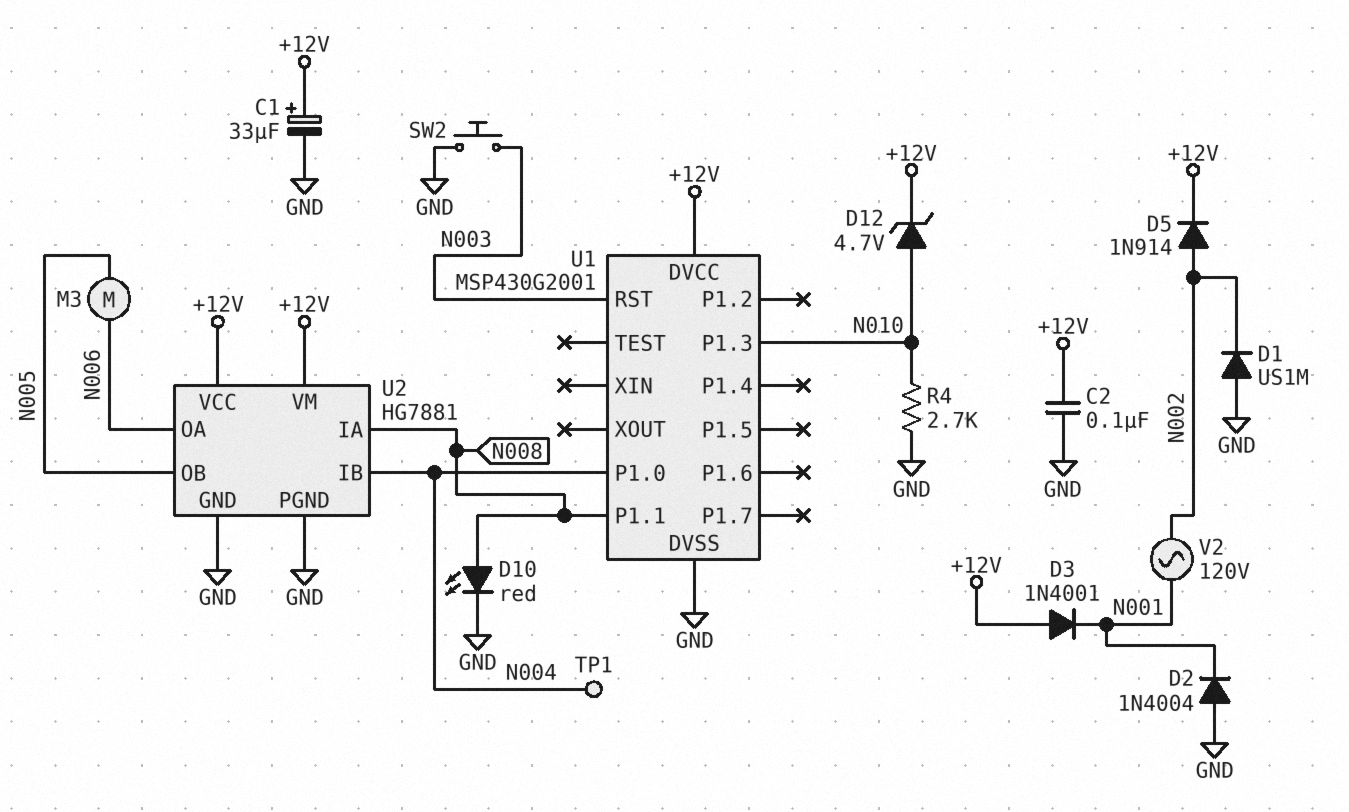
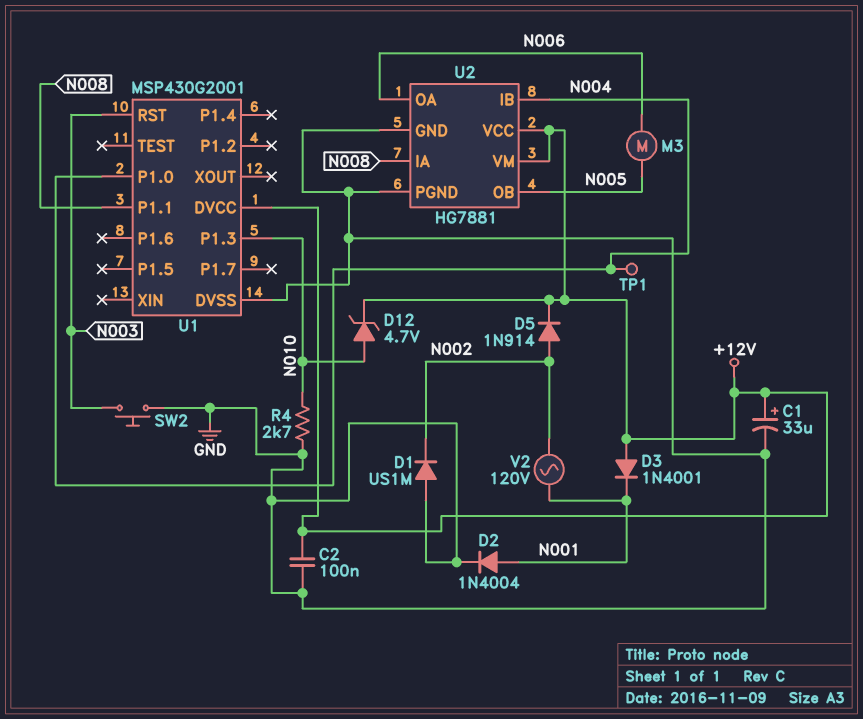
D2: diode 1N4004 (A GND, K N001) -> diode 1N4004 (A N001, K GND)
D10: LED red (A N008, K GND) -> none

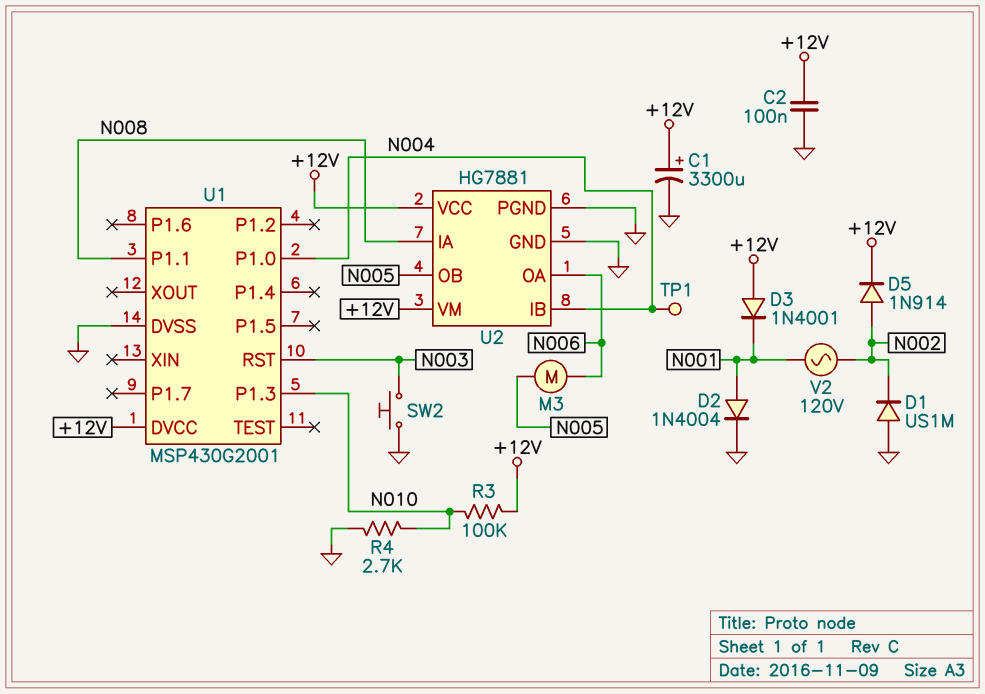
C1: 33uF (plus +12V, minus GND) -> 3300uF (plus +12V, minus GND)
D12: zener 4.7V (A N010, K +12V) -> none
R3: none -> 100k (+12V, N010)

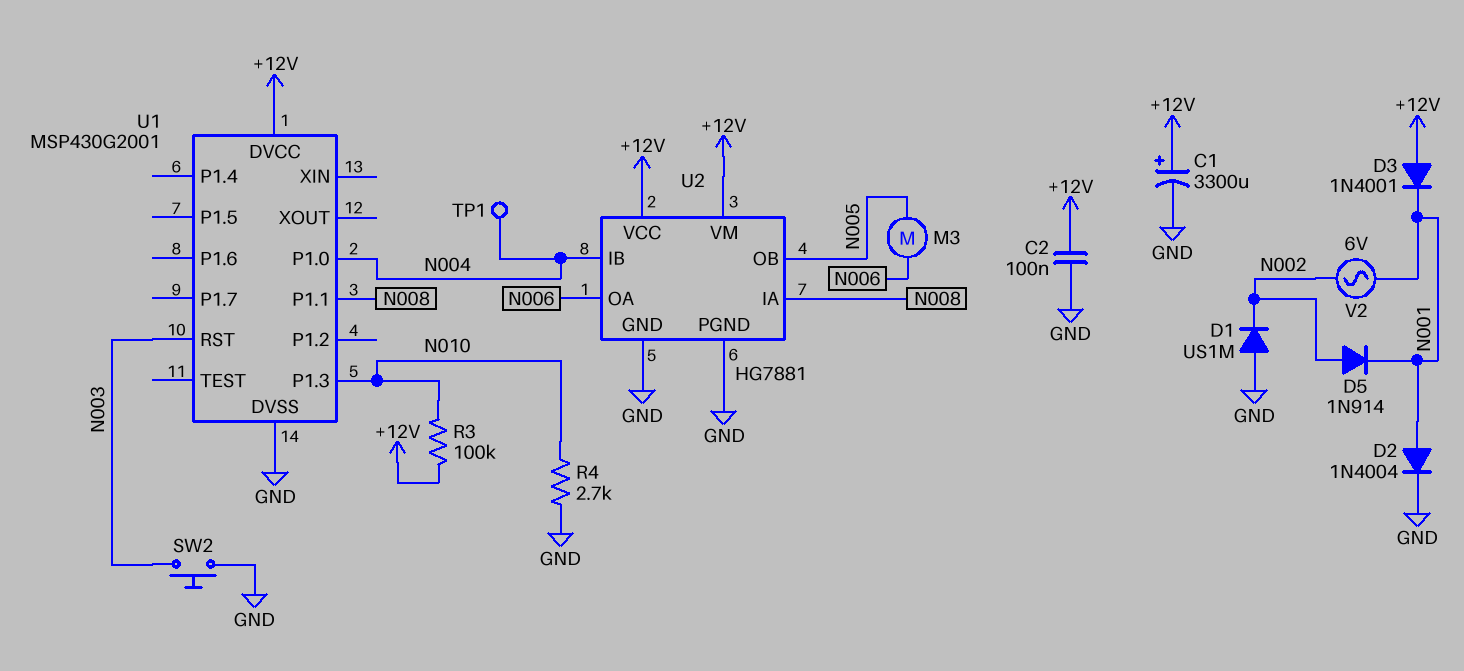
D5: diode 1N914 (A N002, K +12V) -> diode 1N914 (A N002, K N001)
V2: AC 120V (N001, N002) -> AC 6V (N001, N002)

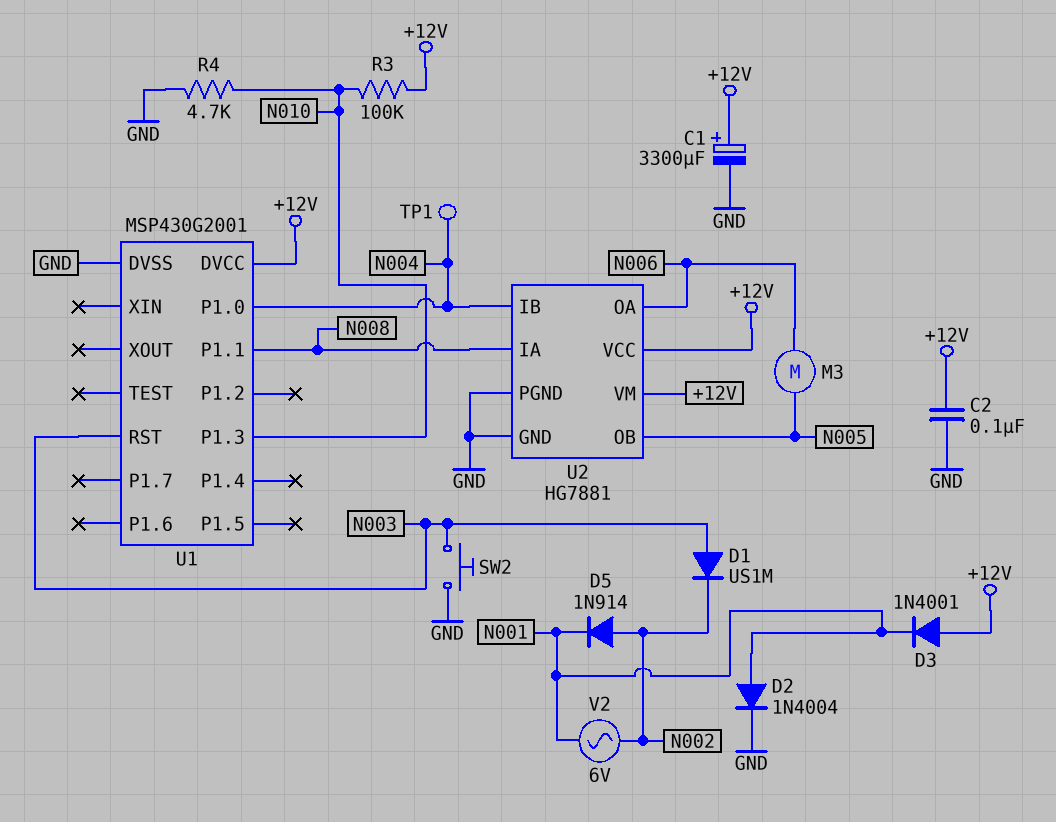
D1: diode US1M (A GND, K N002) -> diode US1M (A N003, K N002)
R4: 2.7k (GND, N010) -> 4.7k (GND, N010)

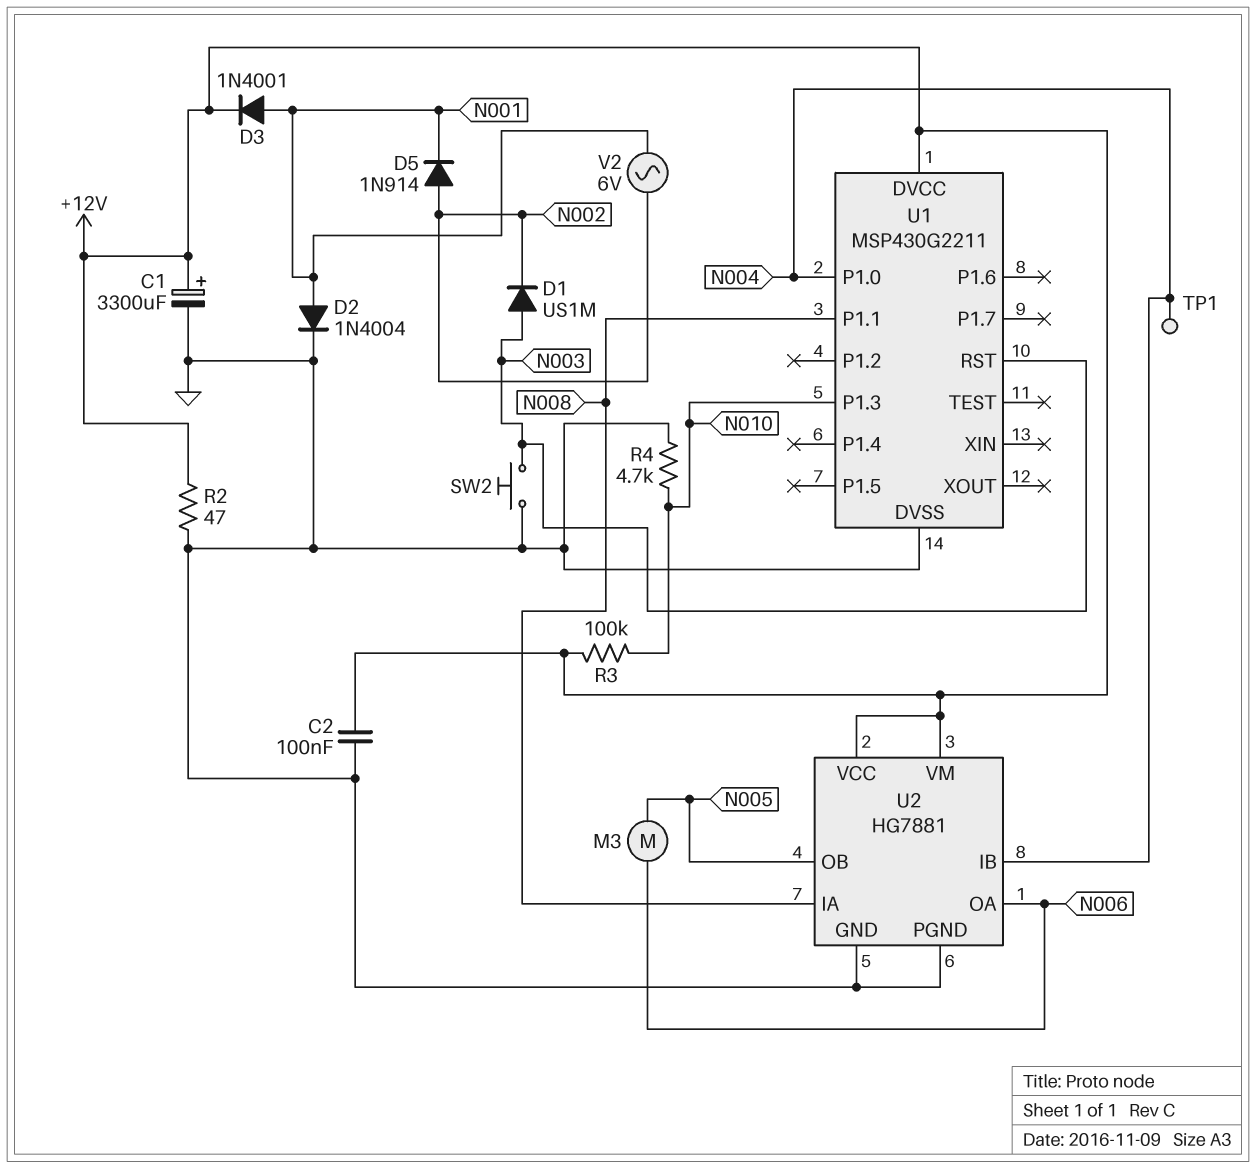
D3: diode 1N4001 (A +12V, K N001) -> diode 1N4001 (A N001, K +12V)
R2: none -> 47 (+12V, GND)
U1: MSP430G2001 -> MSP430G2211

